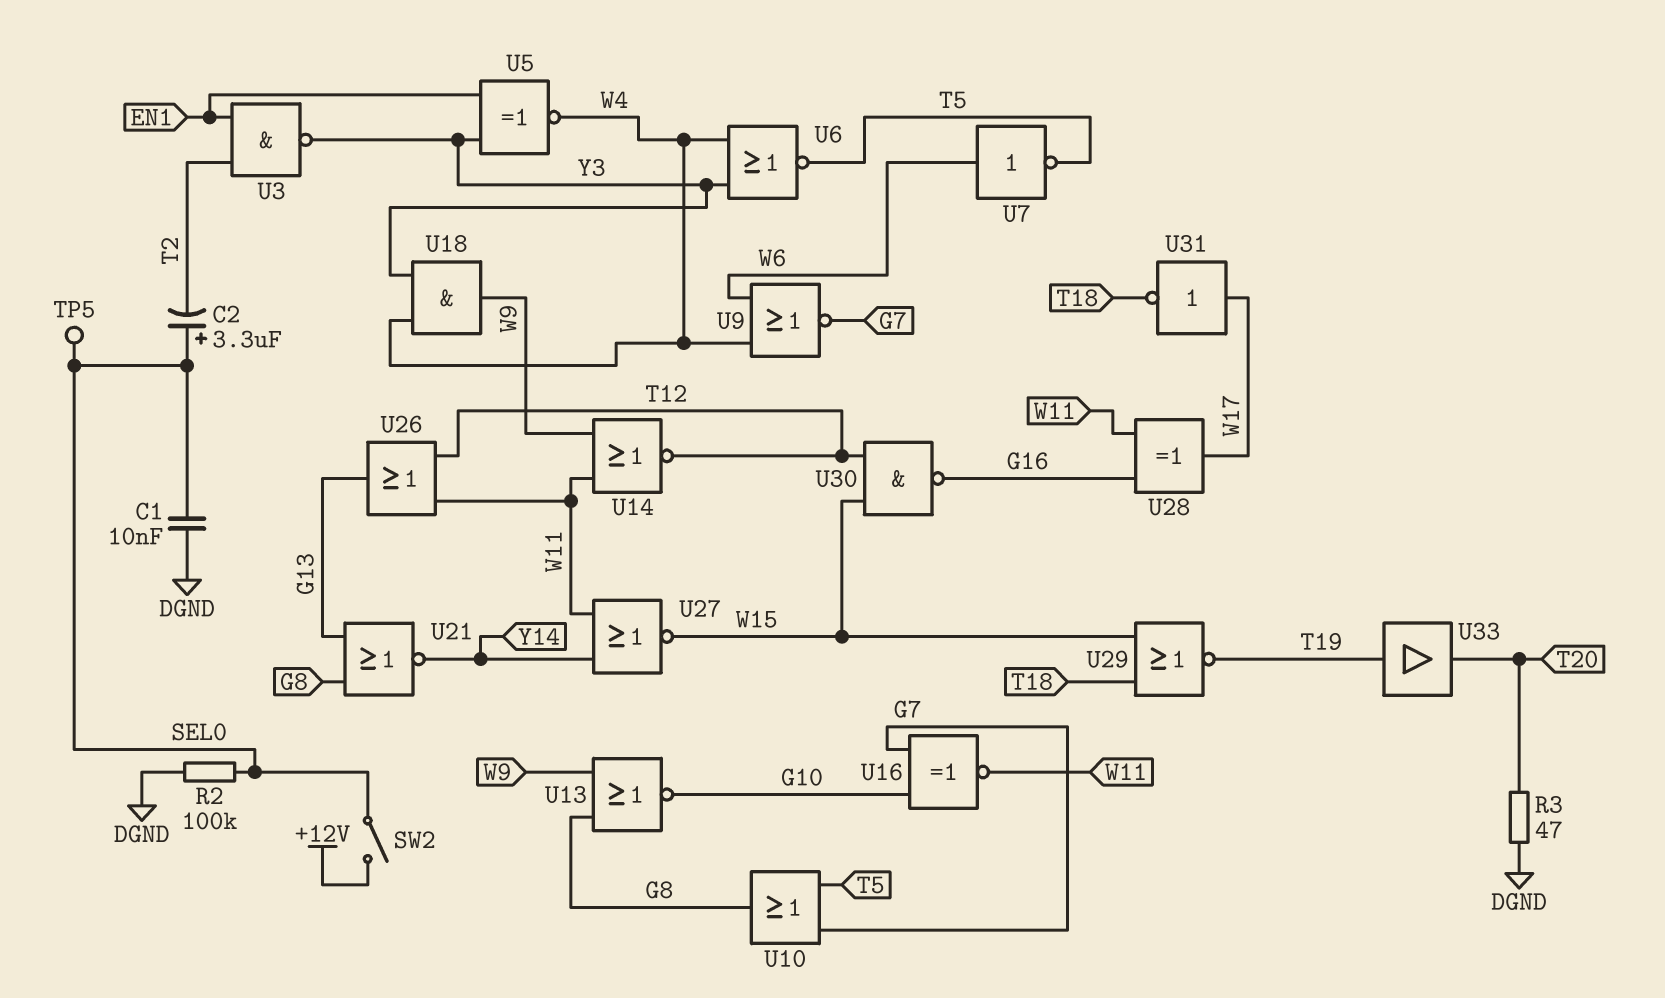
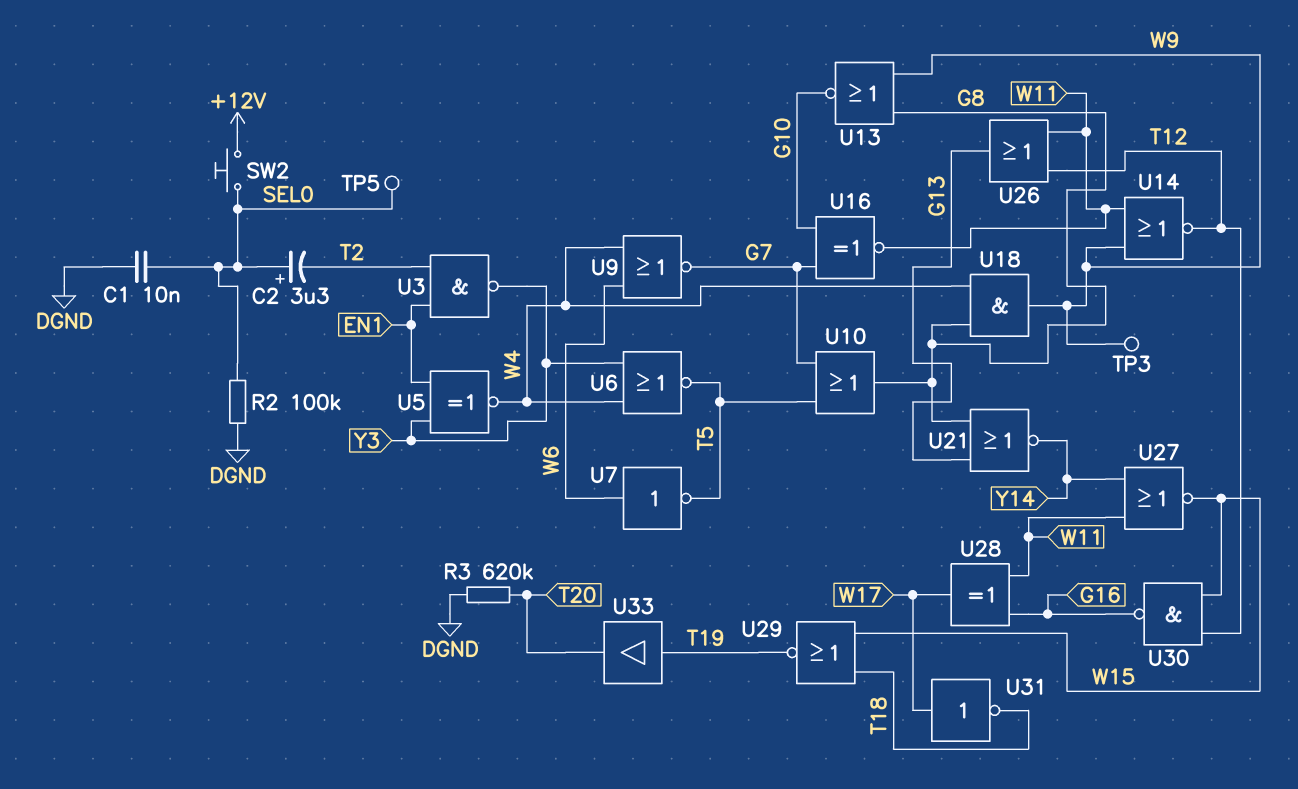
R3: 47 (DGND, T20) -> 620k (DGND, T20)
SW2: switch (+12V, SEL0) -> button (+12V, SEL0)
TP3: none -> test point (W9)
U18: AND (in W4, in Y3, out W9) -> AND (in G8, in W4, out W9)

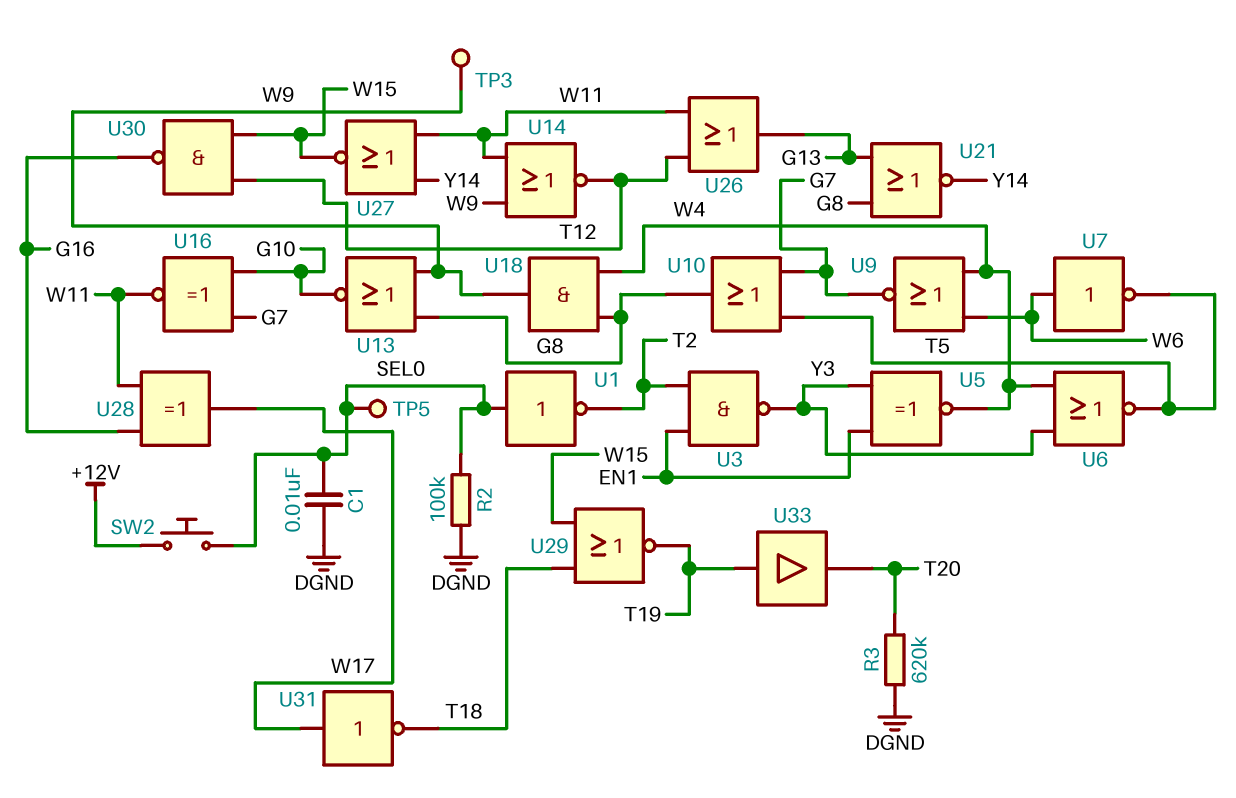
C2: 3.3uF (plus SEL0, minus T2) -> none
U1: none -> NOT (in SEL0, out T2)

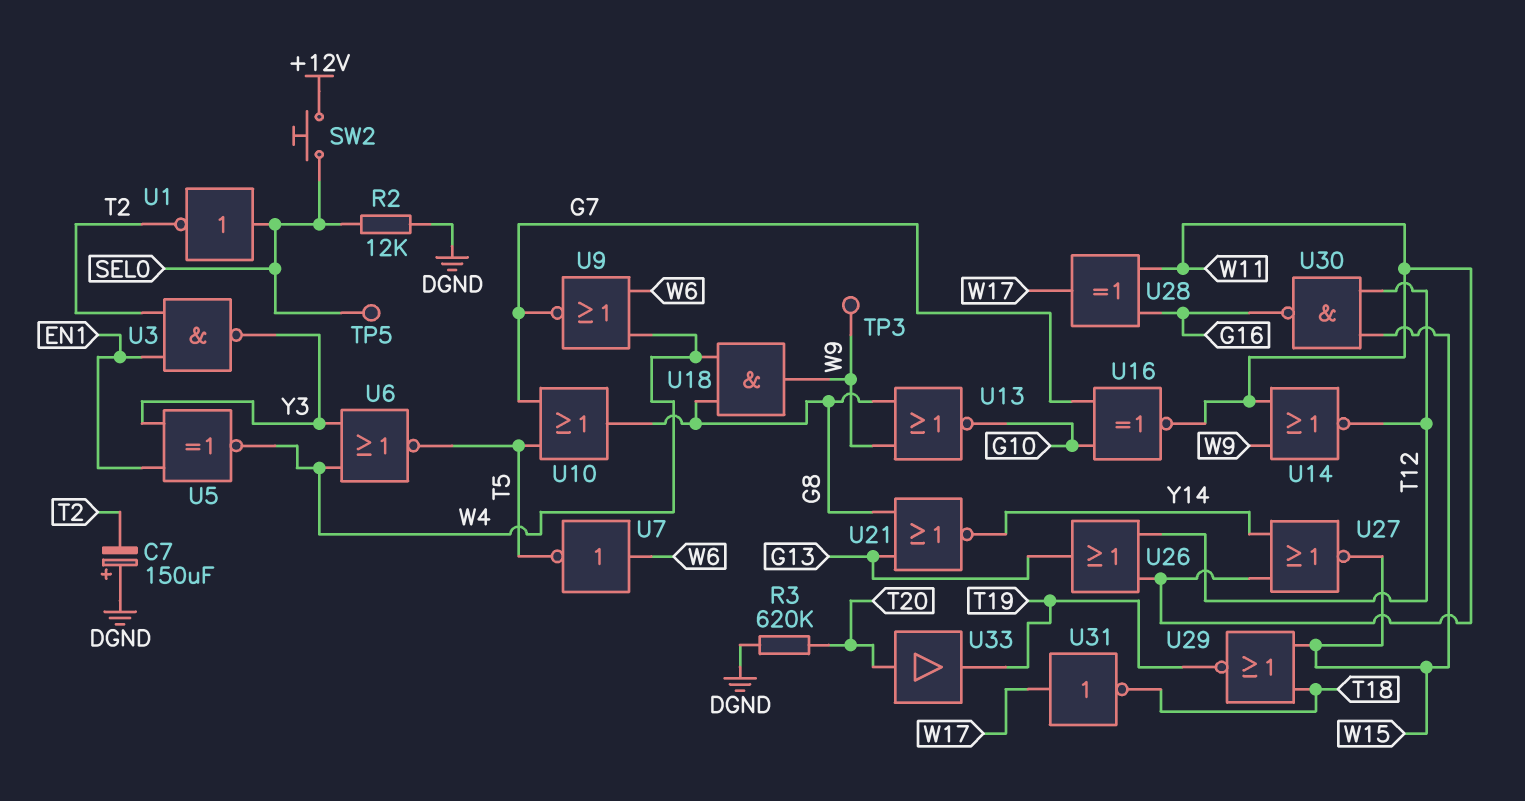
C1: 10nF (DGND, SEL0) -> none
C7: none -> 150uF (plus DGND, minus T2)
R2: 100k (DGND, SEL0) -> 12k (DGND, SEL0)
U33: buffer (in T19, out T20) -> buffer (in T20, out T19)

